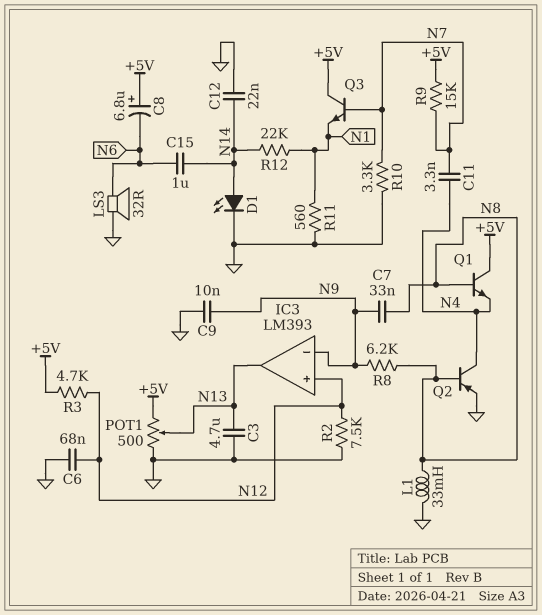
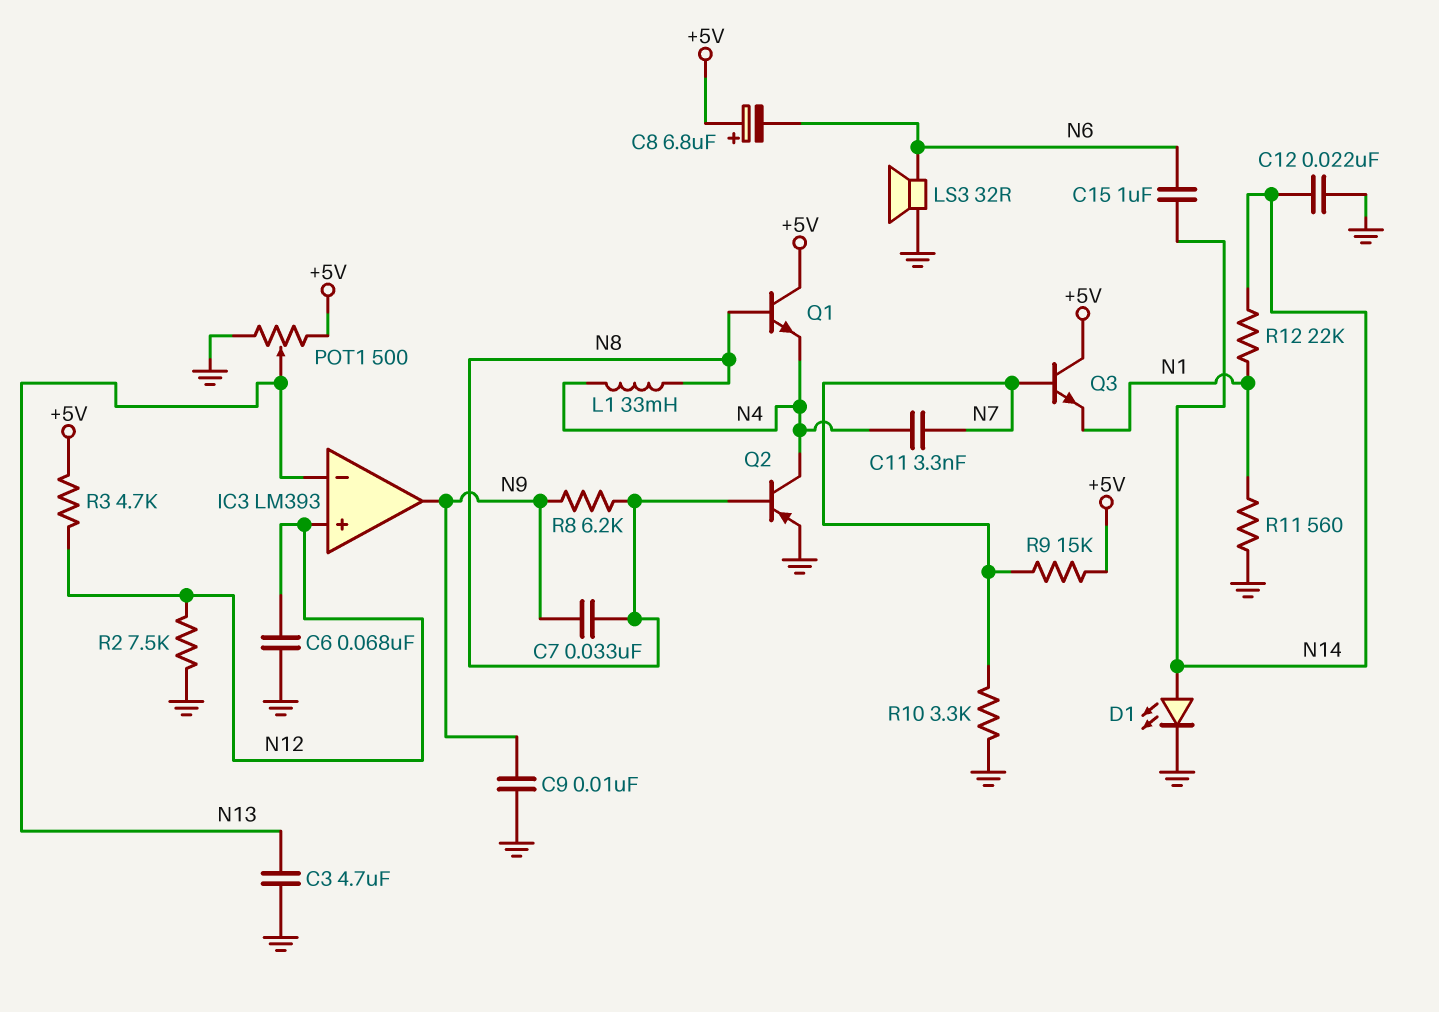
IC3 pin in-: N9 -> N13
IC3 pin out: N13 -> N9
L1: 33mH (GND, N8) -> 33mH (N4, N8)

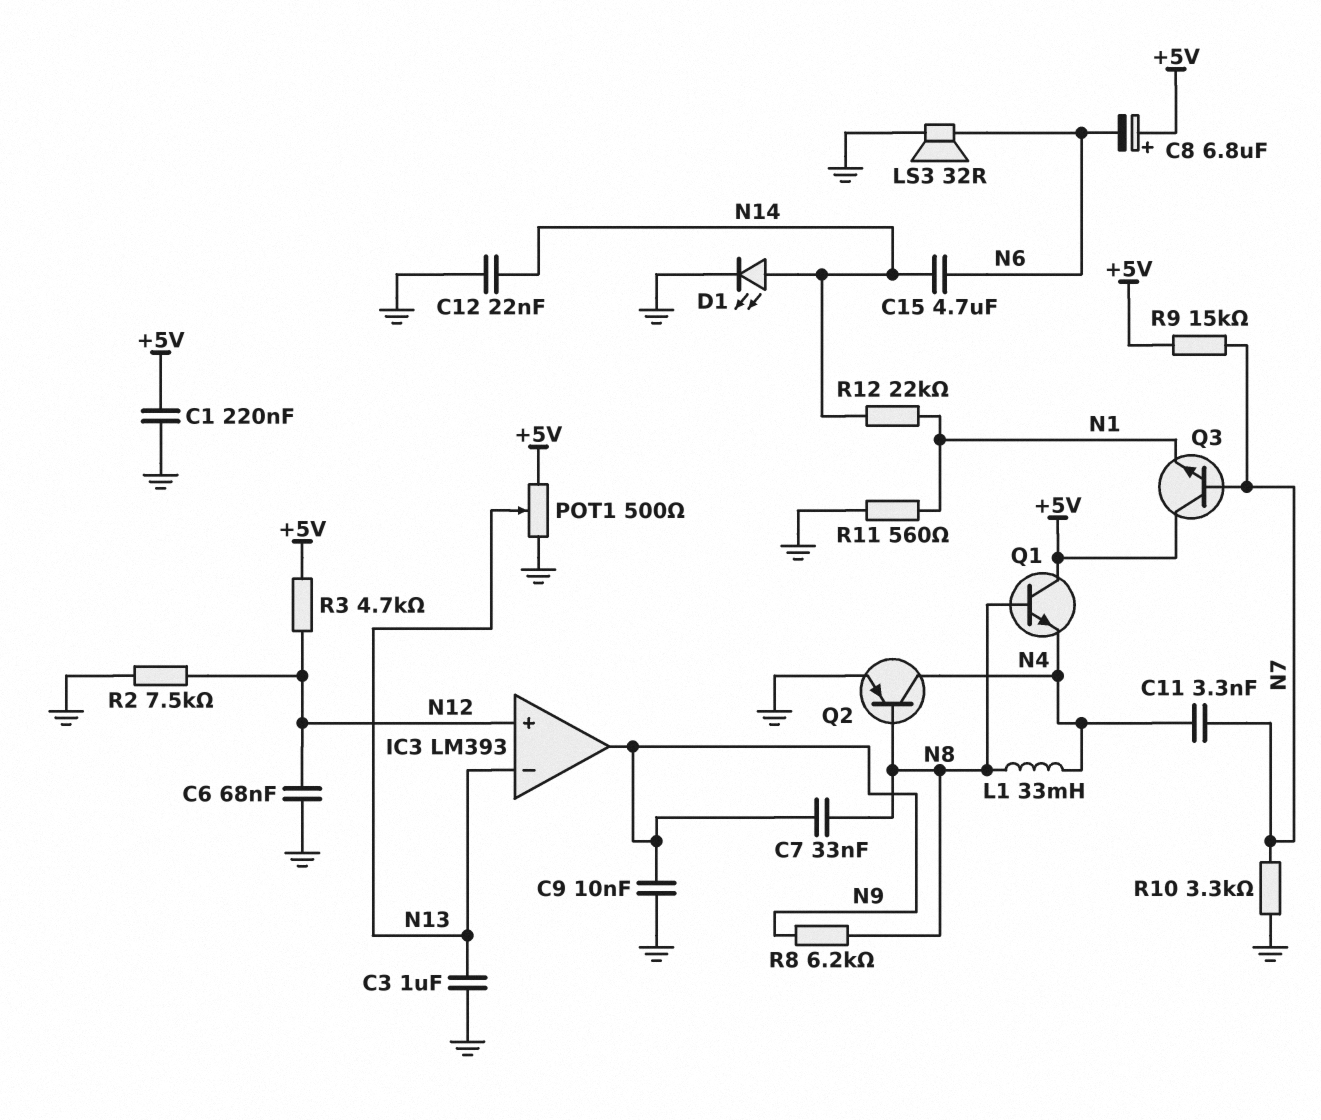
C1: none -> 220nF (+5V, GND)
C3: 4.7uF (GND, N13) -> 1uF (GND, N13)
C15: 1uF (N6, N14) -> 4.7uF (N6, N14)

